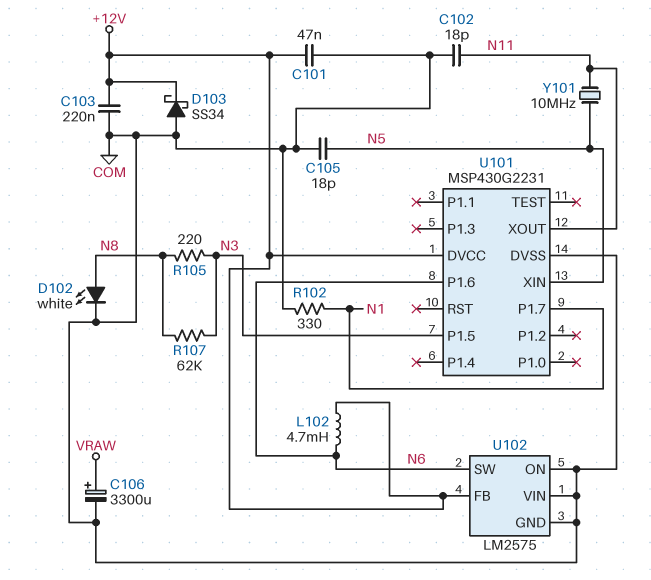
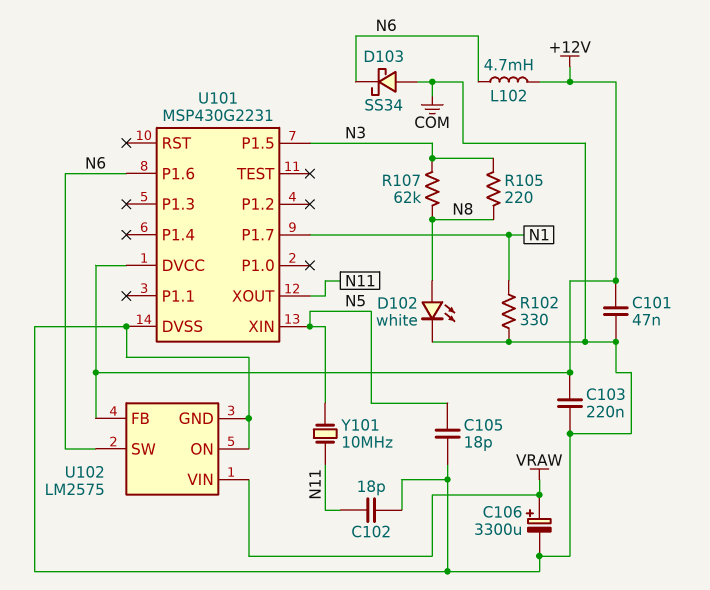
D103: schottky SS34 (A COM, K +12V) -> schottky SS34 (A COM, K N6)
U102 pin VIN: COM -> VRAW

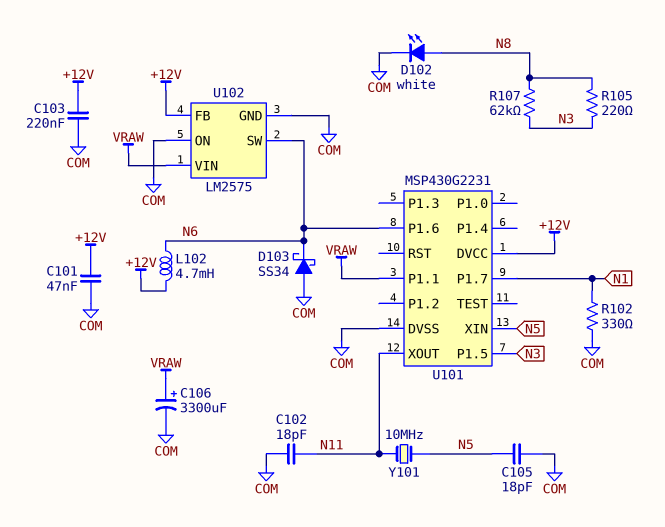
U101 pin P1.1: none -> VRAW

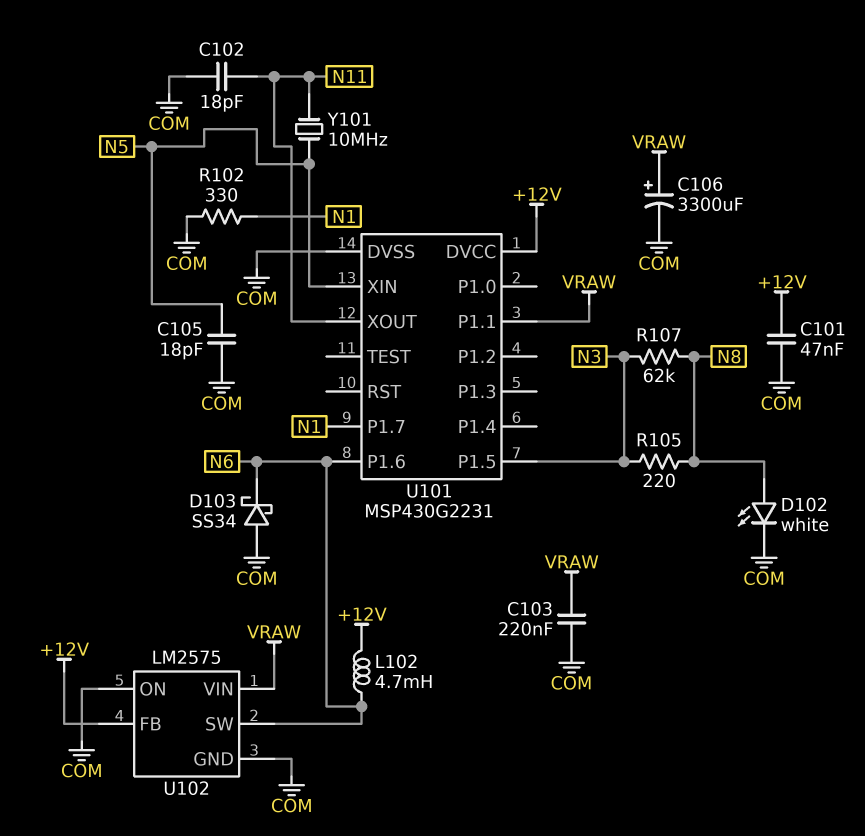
C103: 220nF (+12V, COM) -> 220nF (COM, VRAW)

